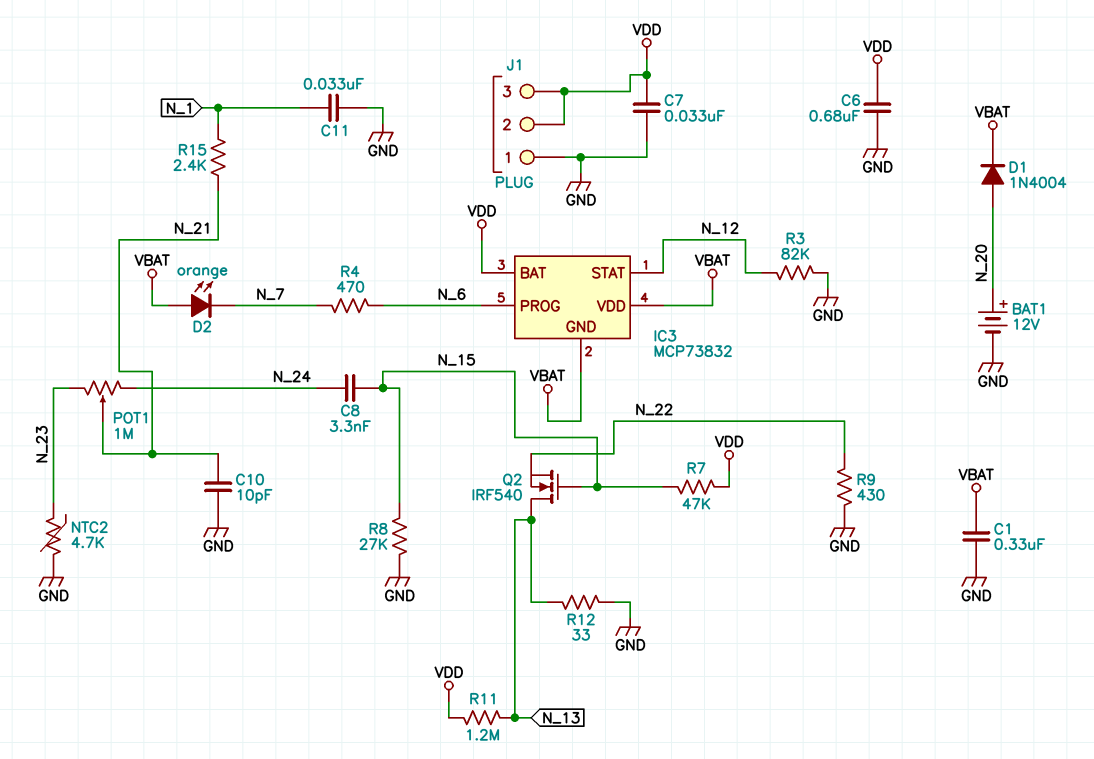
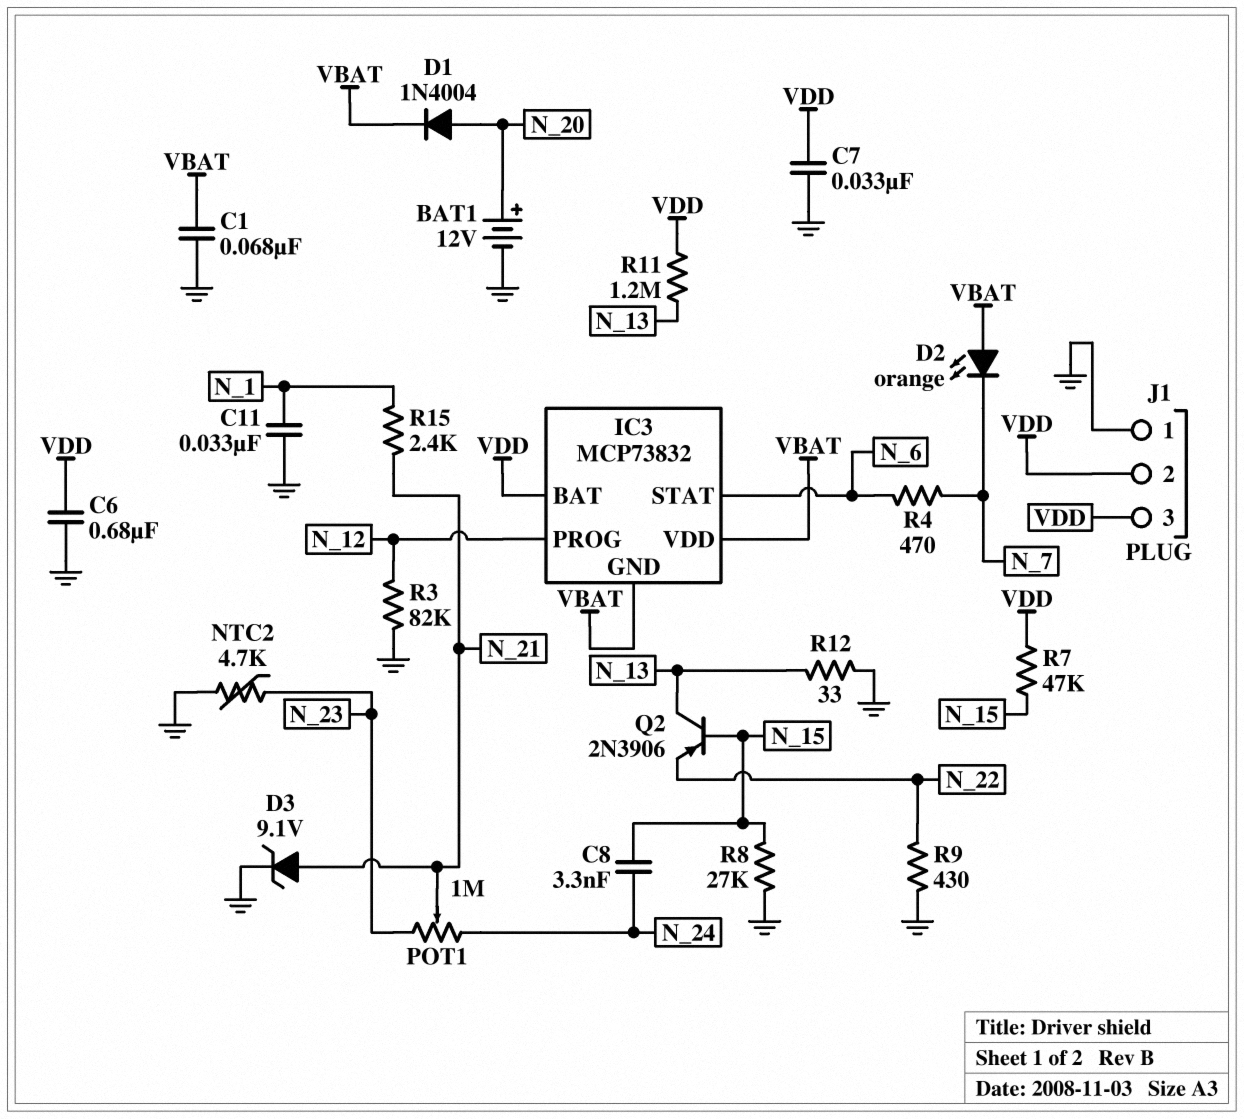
C1: 330nF (GND, VBAT) -> 68nF (GND, VBAT)
C10: 10pF (GND, N_21) -> none
D3: none -> zener 9.1V (A N_21, K GND)
IC3 pin PROG: N_6 -> N_12
IC3 pin STAT: N_12 -> N_6
Q2: NMOS IRF540 (G N_15, D N_13, S N_22) -> PNP 2N3906 (B N_15, C N_13, E N_22)

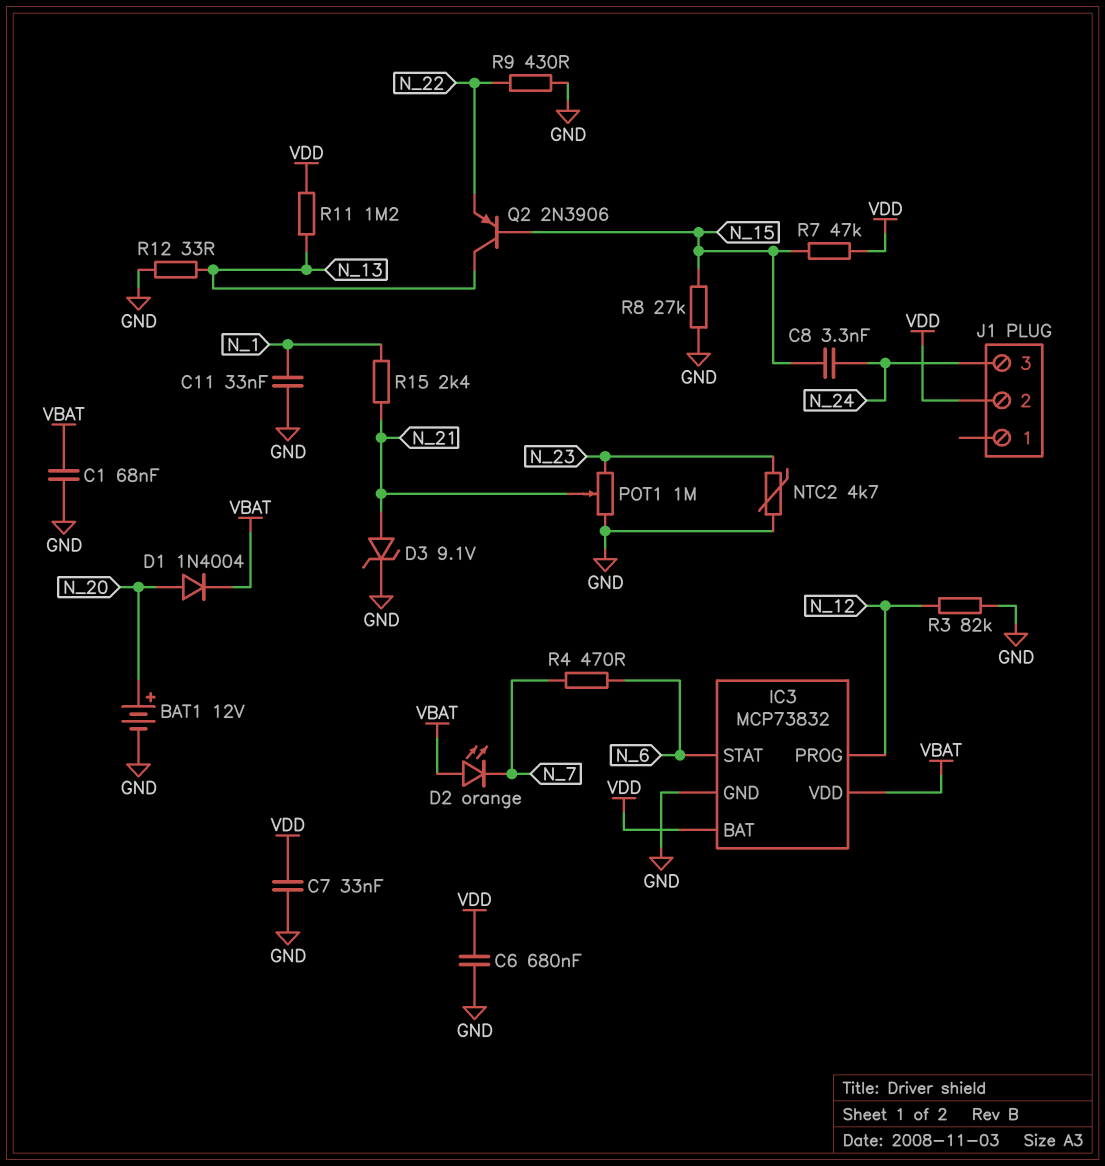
IC3 pin GND: VBAT -> GND
J1 pin 1: GND -> none
J1 pin 3: VDD -> N_24
POT1: 1M (N_23, N_24, wiper N_21) -> 1M (GND, N_23, wiper N_21)

